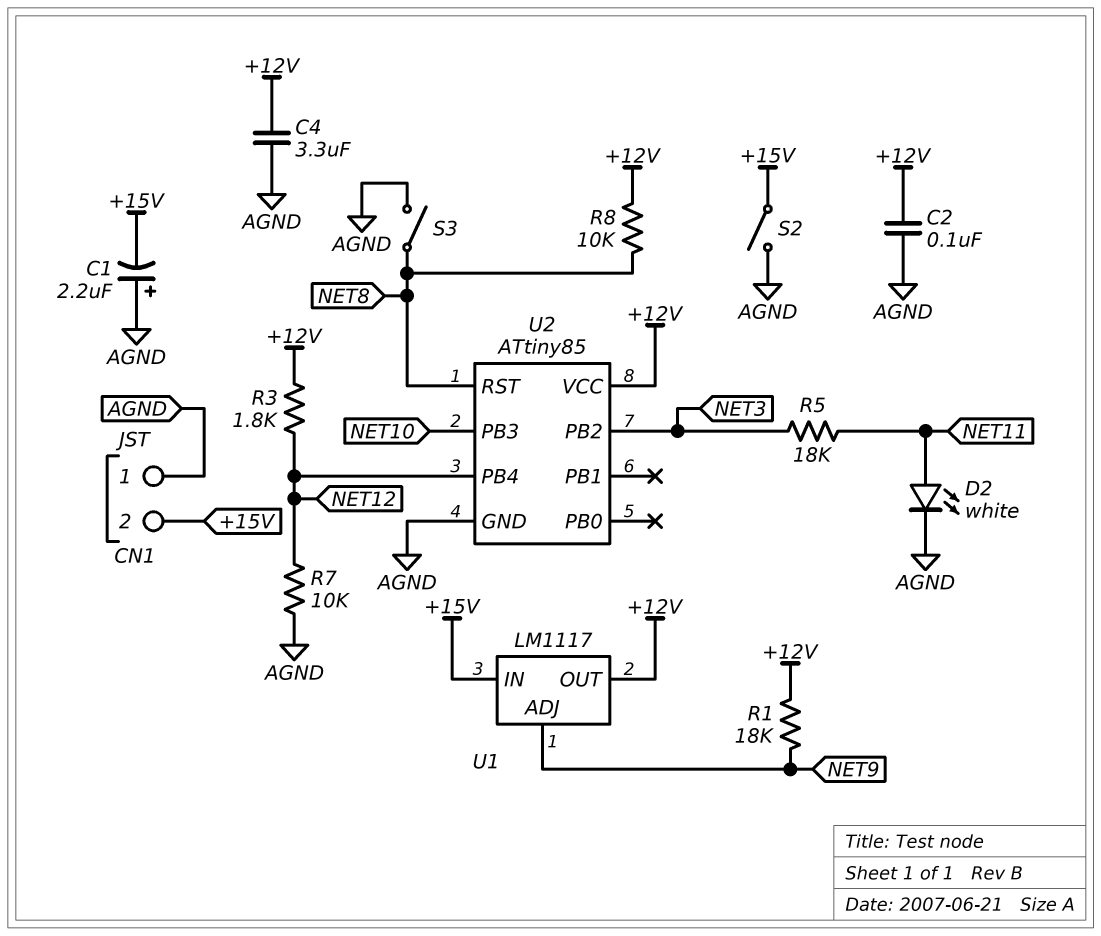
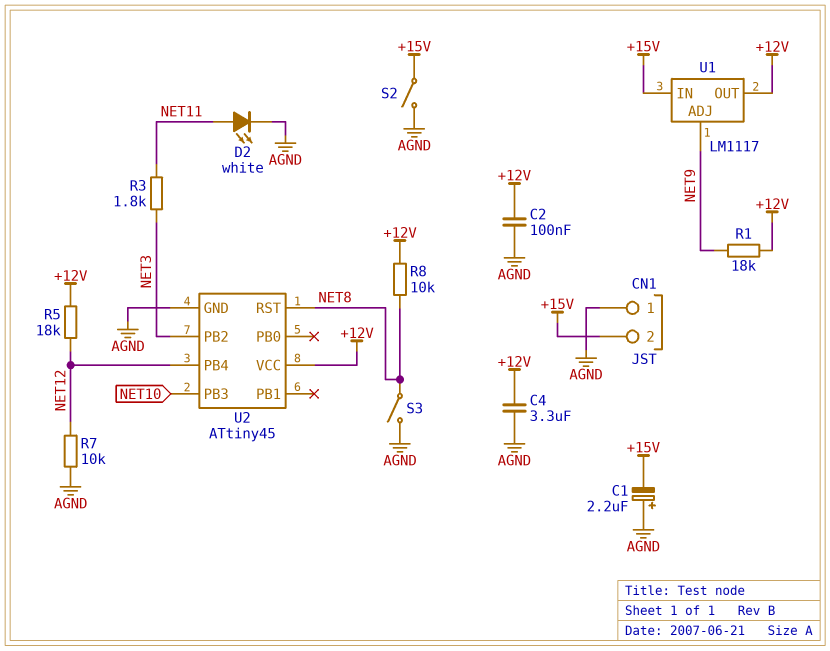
R3: 1.8k (+12V, NET12) -> 1.8k (NET3, NET11)
R5: 18k (NET3, NET11) -> 18k (+12V, NET12)
U2: ATtiny85 -> ATtiny45

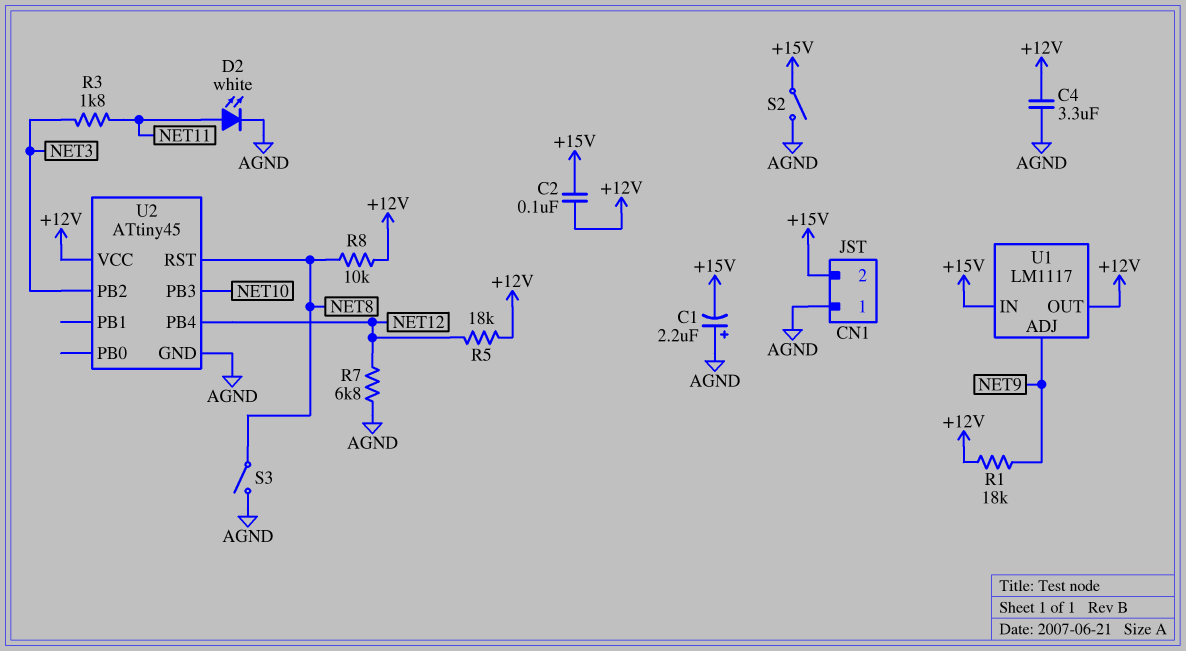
C2: 100nF (+12V, AGND) -> 100nF (+12V, +15V)
R7: 10k (AGND, NET12) -> 6.8k (AGND, NET12)

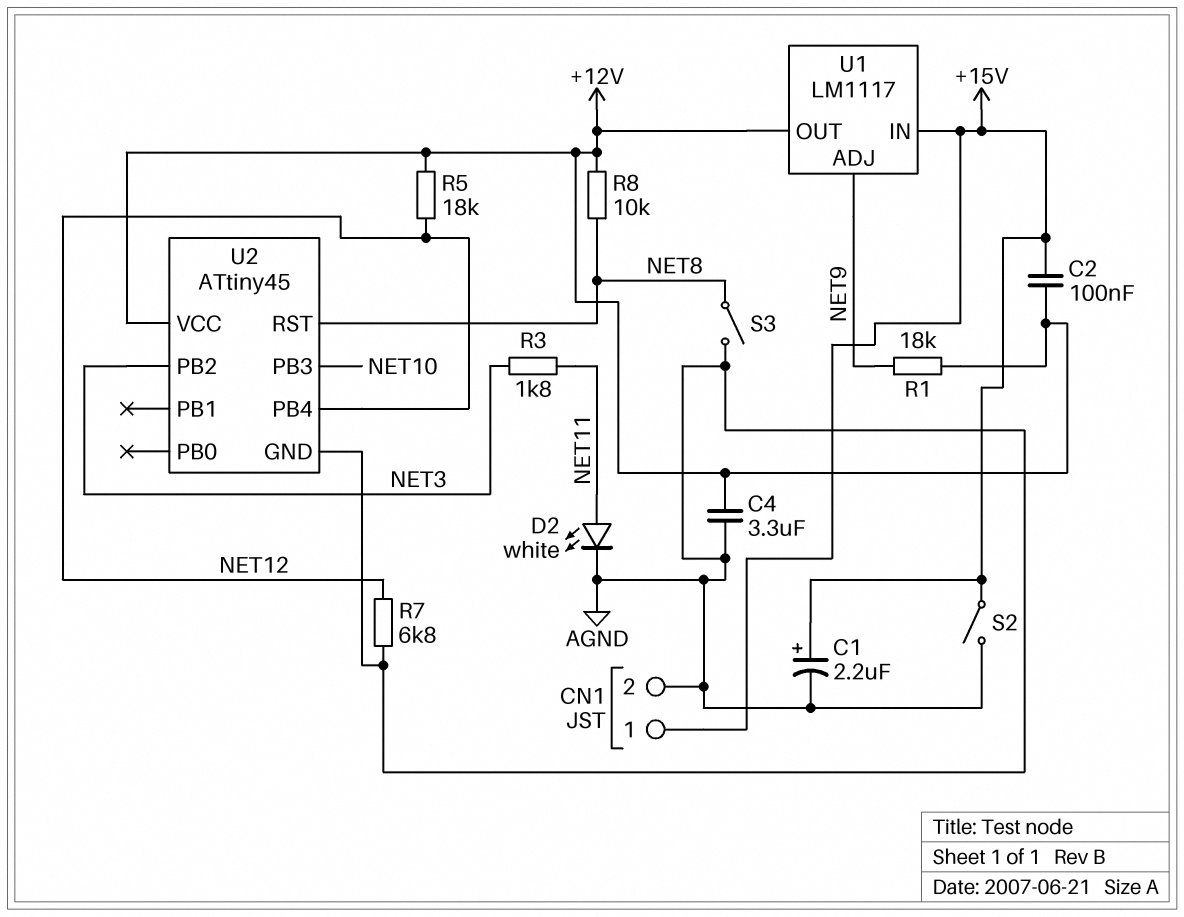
C1: 2.2uF (plus AGND, minus +15V) -> 2.2uF (plus +15V, minus AGND)
CN1 pin 1: AGND -> +15V
CN1 pin 2: +15V -> AGND

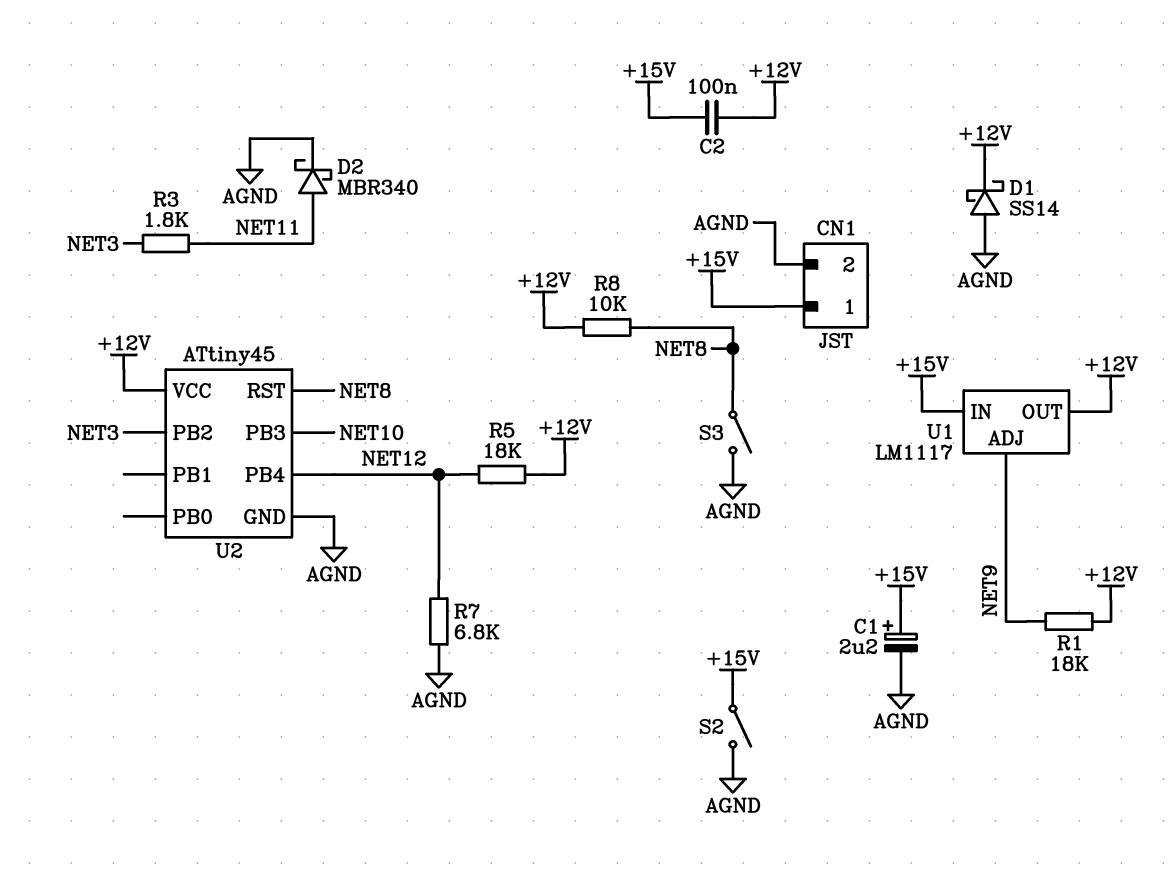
C4: 3.3uF (+12V, AGND) -> none
D1: none -> schottky SS14 (A AGND, K +12V)
D2: LED white (A NET11, K AGND) -> schottky MBR340 (A NET11, K AGND)

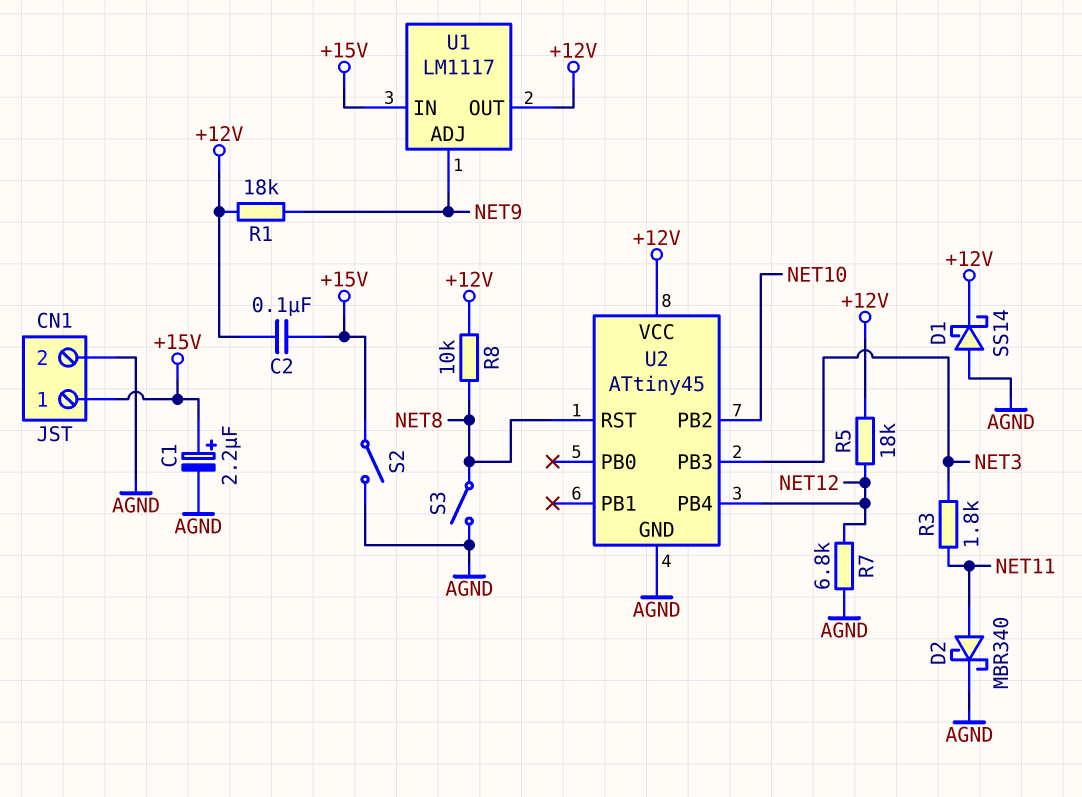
U2 pin PB2: NET3 -> NET10
U2 pin PB3: NET10 -> NET3

